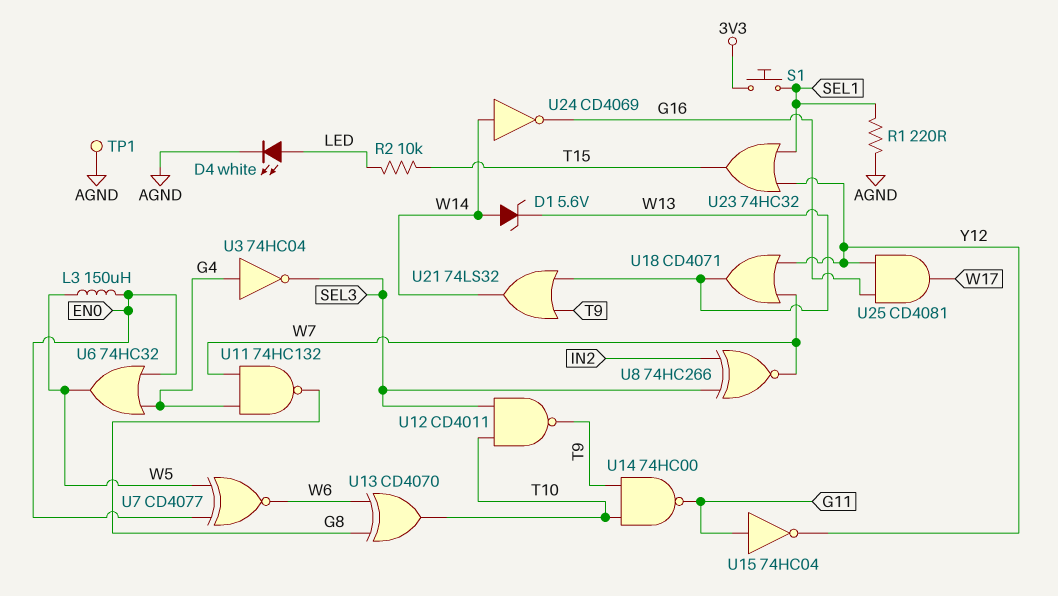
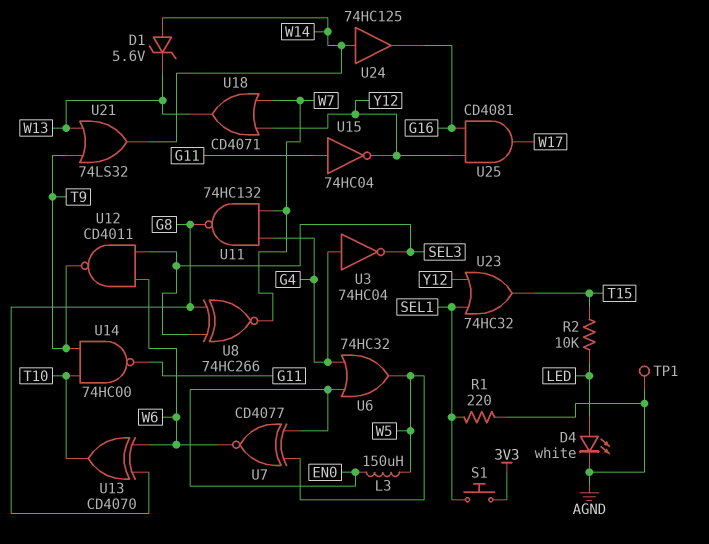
U8: XNOR 74HC266 (in IN2, in SEL3, out W7) -> XNOR 74HC266 (in G8, in SEL3, out W7)
U12: NAND CD4011 (in SEL3, in T10, out T9) -> NAND CD4011 (in SEL3, in W6, out T9)
U24: NOT CD4069 (in W14, out G16) -> buffer 74HC125 (in W14, out G16)

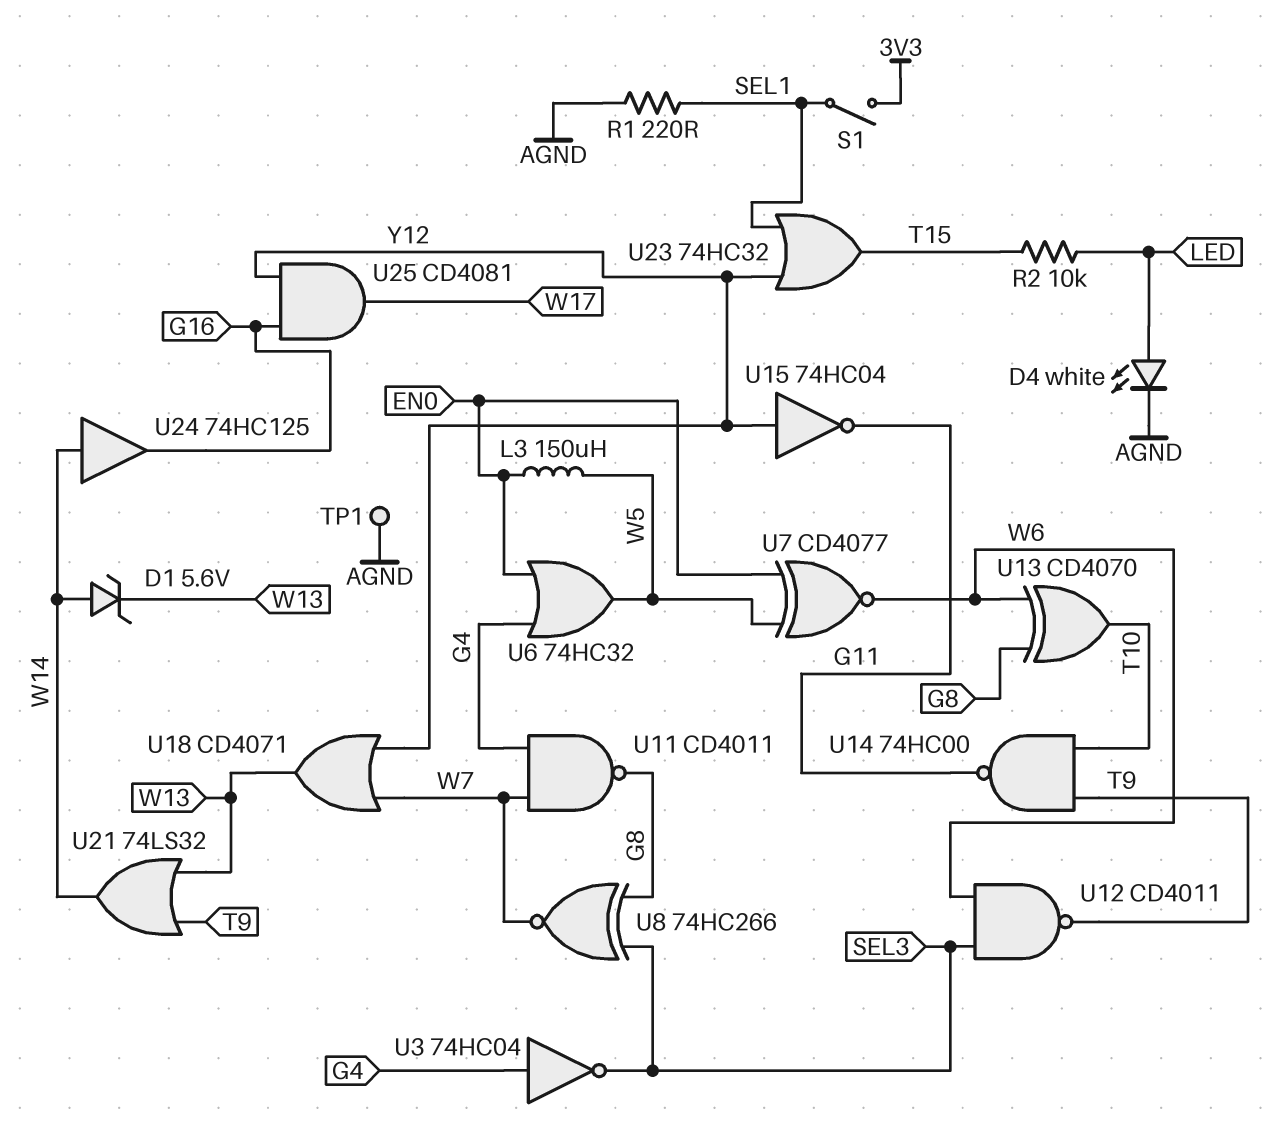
S1: button (3V3, SEL1) -> switch (3V3, SEL1)
U11: NAND 74HC132 (in G4, in W7, out G8) -> NAND CD4011 (in G4, in W7, out G8)
U15: NOT 74HC04 (in G11, out Y12) -> NOT 74HC04 (in Y12, out G11)

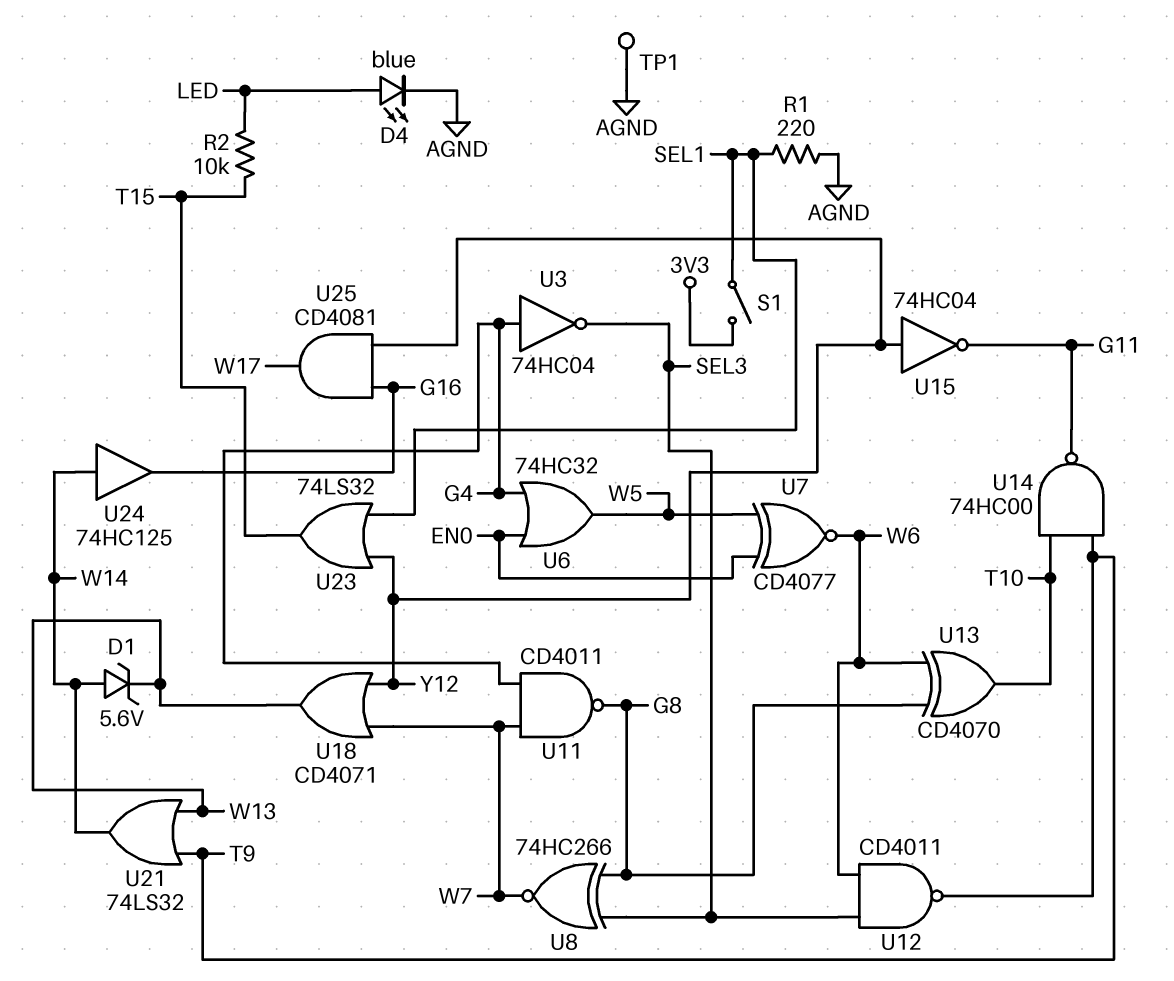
D4: LED white (A LED, K AGND) -> LED blue (A LED, K AGND)
L3: 150uH (EN0, W5) -> none
U23: OR 74HC32 (in SEL1, in Y12, out T15) -> OR 74LS32 (in SEL1, in Y12, out T15)

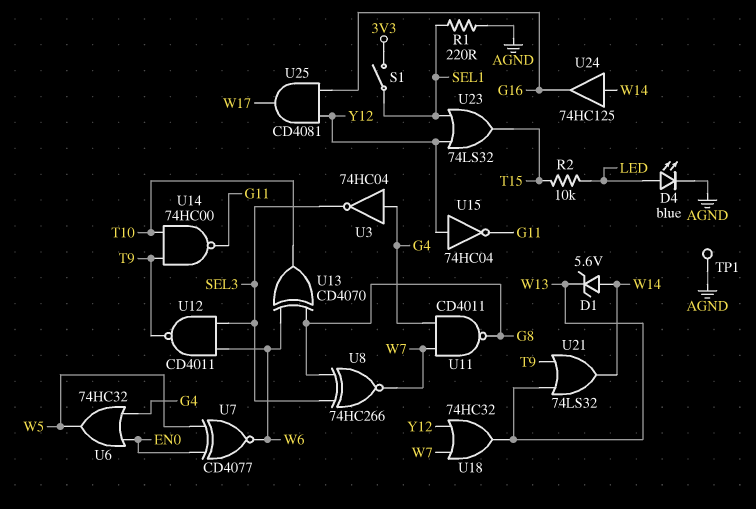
U18: OR CD4071 (in W7, in Y12, out W13) -> OR 74HC32 (in W7, in Y12, out W13)

